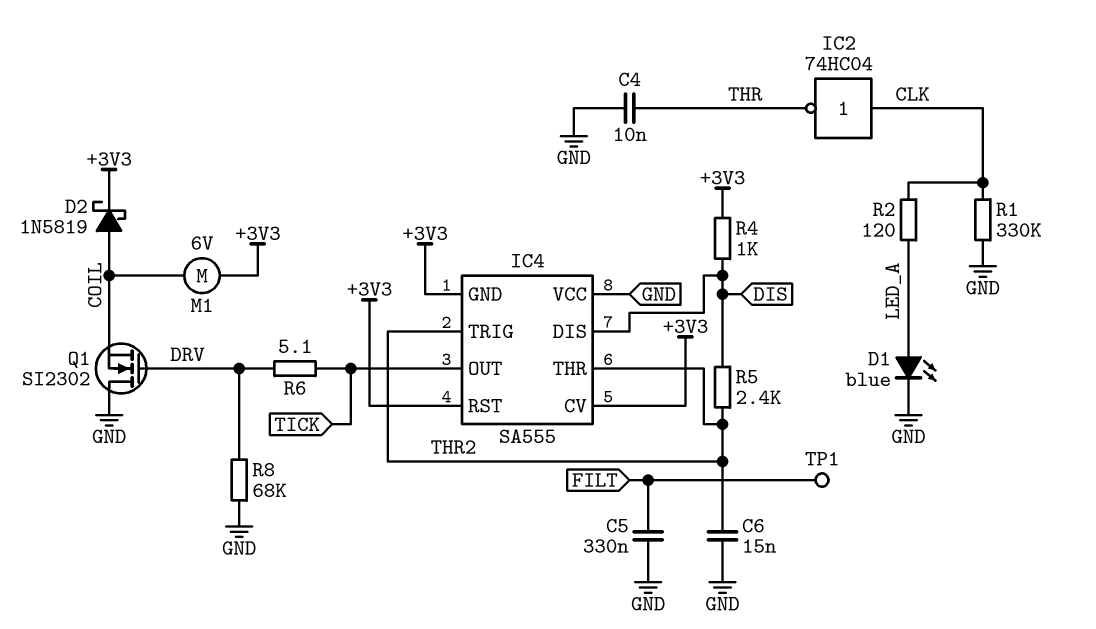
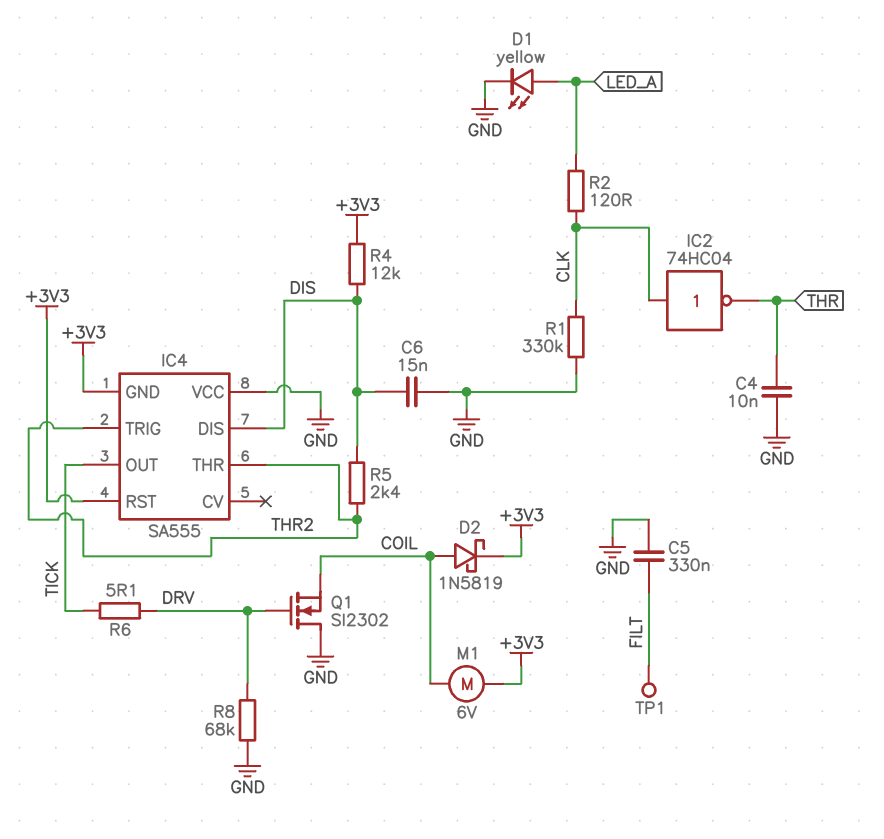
C6: 15nF (GND, THR2) -> 15nF (DIS, GND)
D1: LED blue (A LED_A, K GND) -> LED yellow (A LED_A, K GND)
IC4 pin CV: +3V3 -> none
R4: 1k (+3V3, DIS) -> 12k (+3V3, DIS)

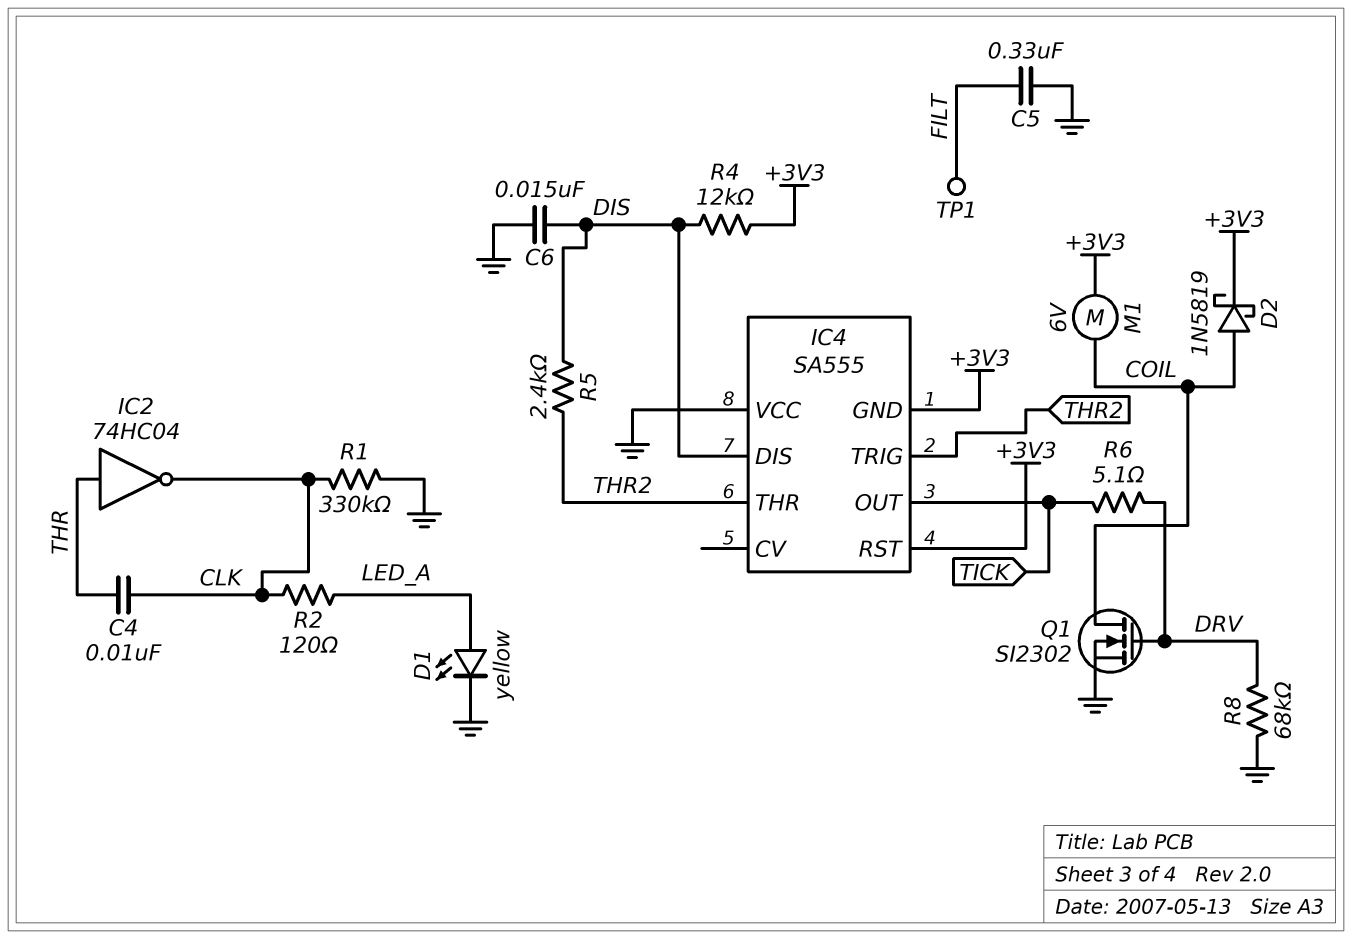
C4: 10nF (GND, THR) -> 10nF (CLK, THR)
IC2: NOT 74HC04 (in CLK, out THR) -> NOT 74HC04 (in THR, out CLK)
Q1: NMOS SI2302 (G DRV, D GND, S COIL) -> NMOS SI2302 (G DRV, D COIL, S GND)

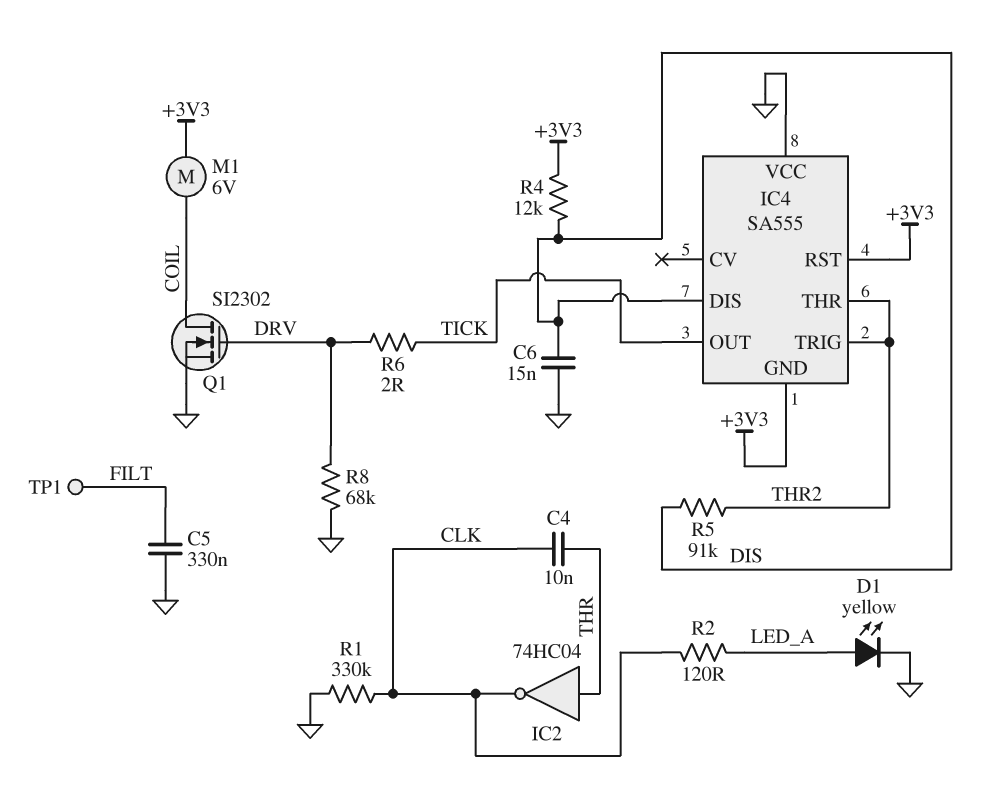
D2: schottky 1N5819 (A COIL, K +3V3) -> none
R5: 2.4k (DIS, THR2) -> 91k (DIS, THR2)
R6: 5.1 (DRV, TICK) -> 2 (DRV, TICK)

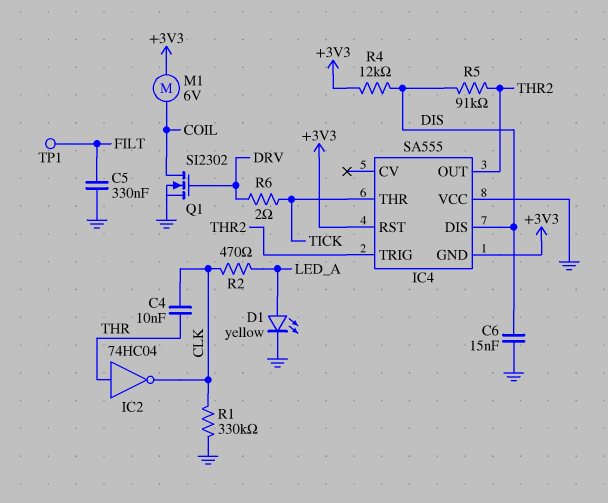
IC4 pin OUT: TICK -> THR2
IC4 pin THR: THR2 -> TICK
R2: 120 (CLK, LED_A) -> 470 (CLK, LED_A)
R8: 68k (DRV, GND) -> none

